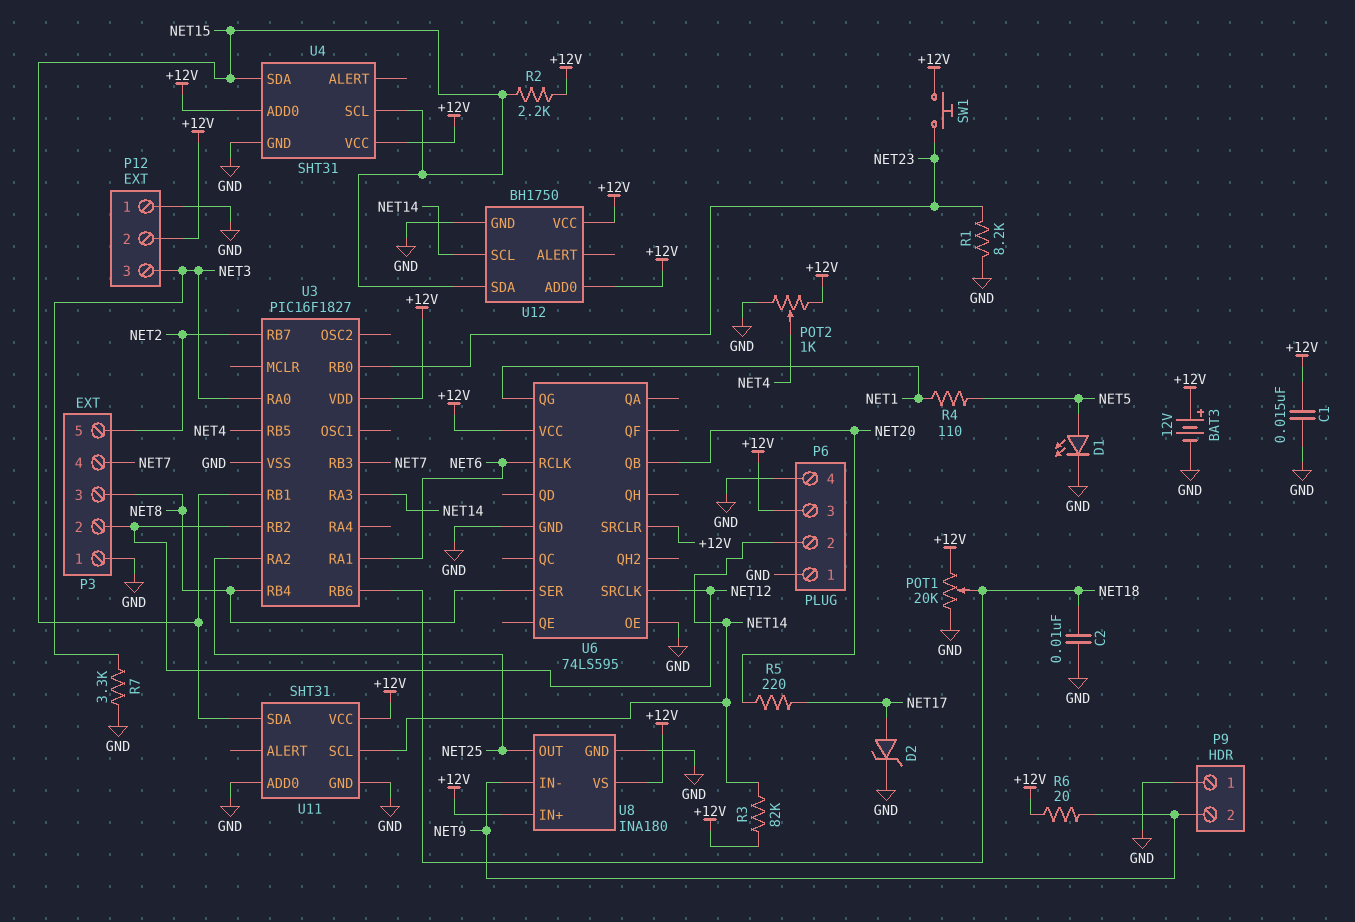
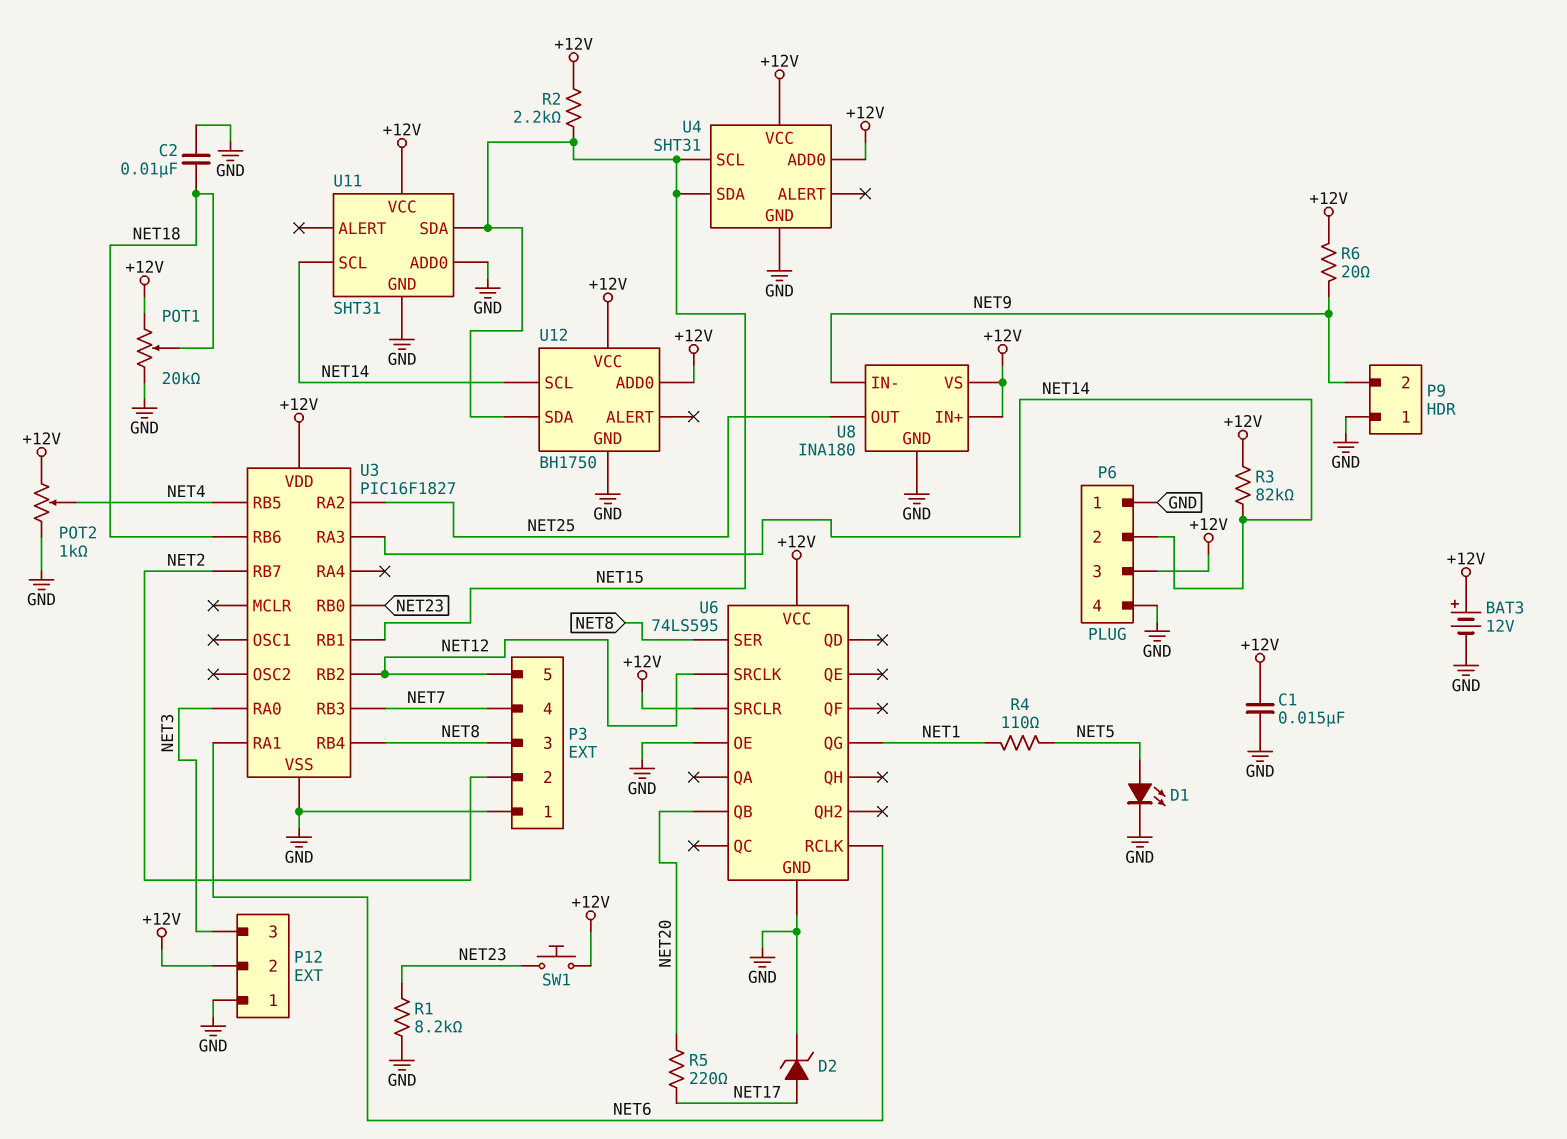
P3 pin 2: NET12 -> NET2
P3 pin 5: NET2 -> NET12
R7: 3.3k (GND, NET3) -> none

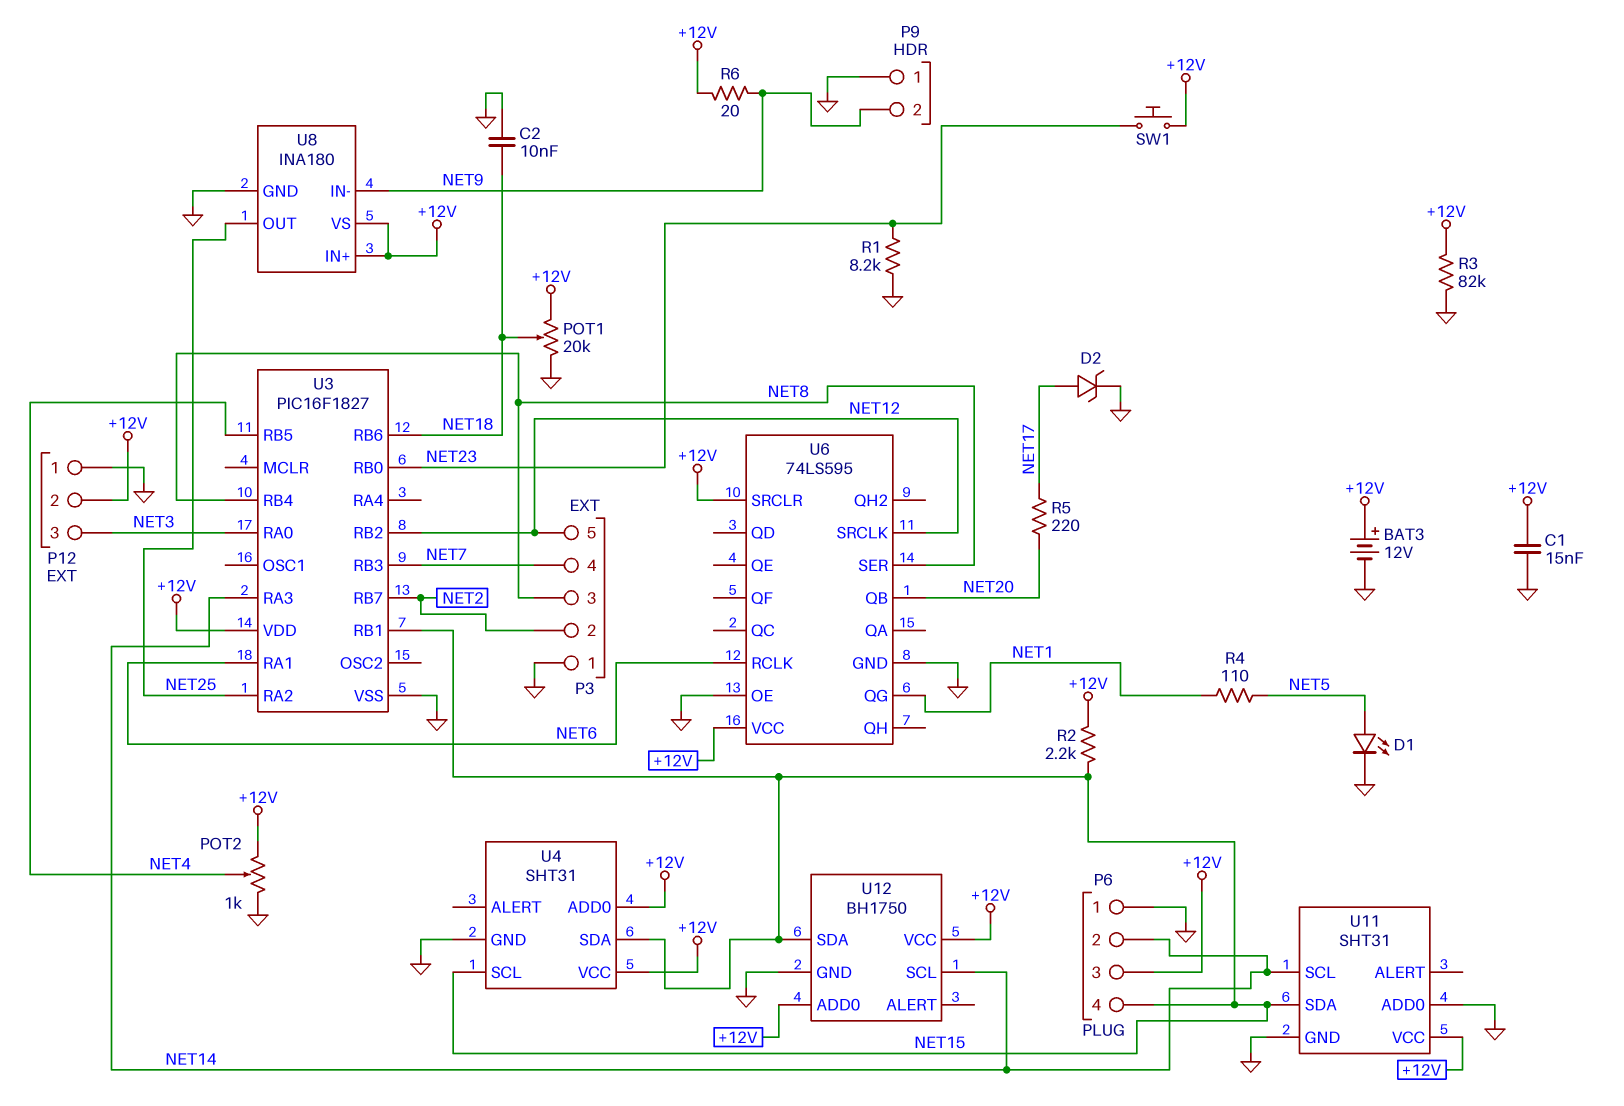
P6 pin 4: GND -> NET15
R3: 82k (+12V, NET14) -> 82k (+12V, GND)

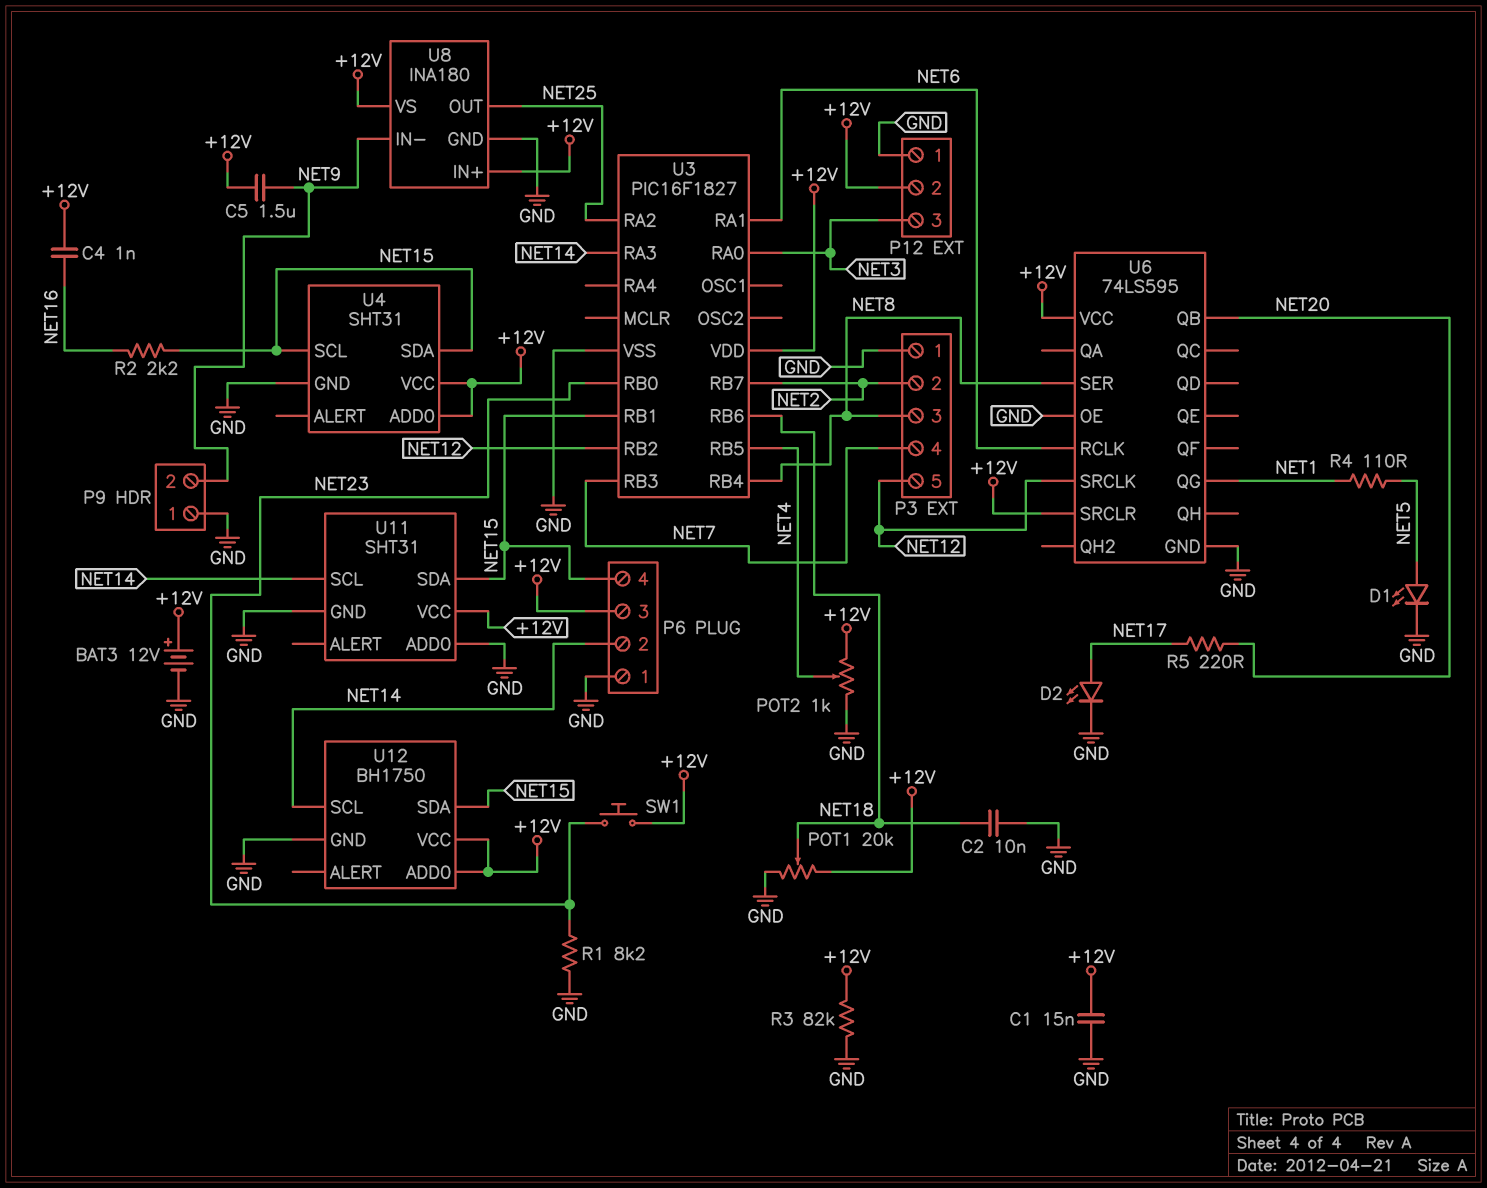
C4: none -> 1nF (+12V, NET16)
C5: none -> 1.5uF (+12V, NET9)
D2: zener (A NET17, K GND) -> LED (A NET17, K GND)
R2: 2.2k (+12V, NET15) -> 2.2k (NET15, NET16)
R6: 20 (+12V, NET9) -> none

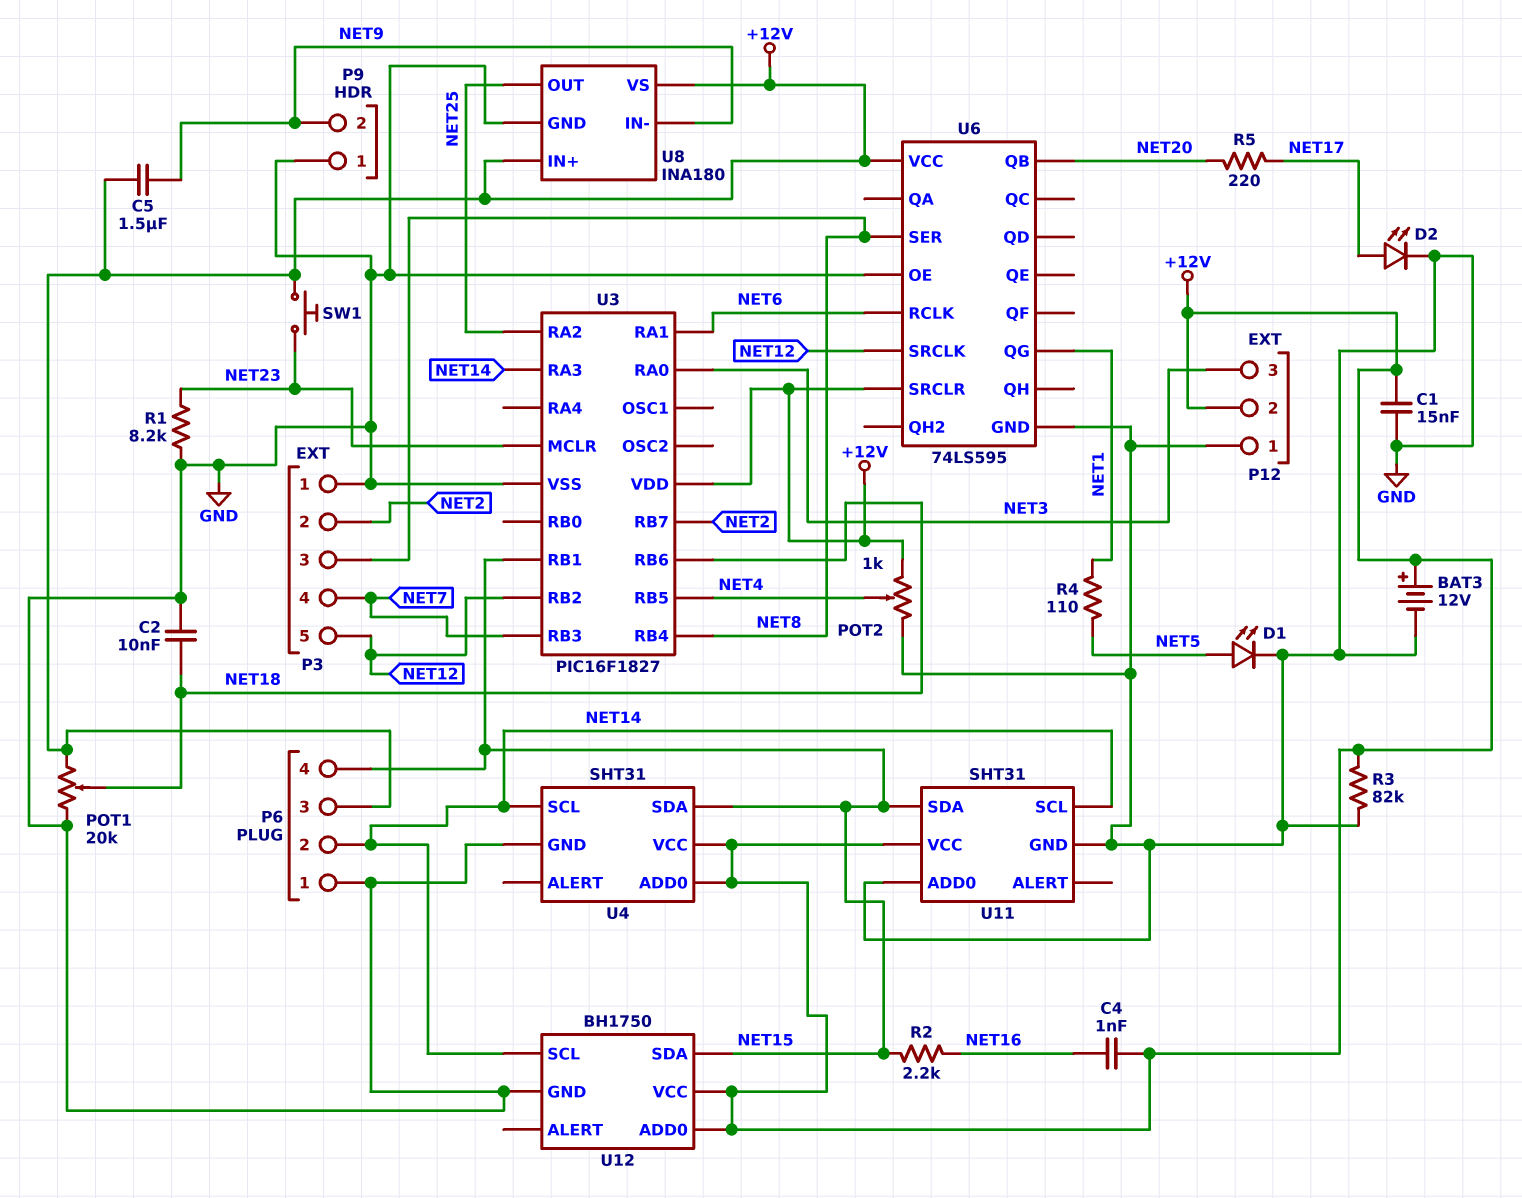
U3 pin MCLR: none -> NET23
U3 pin RB0: NET23 -> none
U4 pin SCL: NET15 -> NET14

